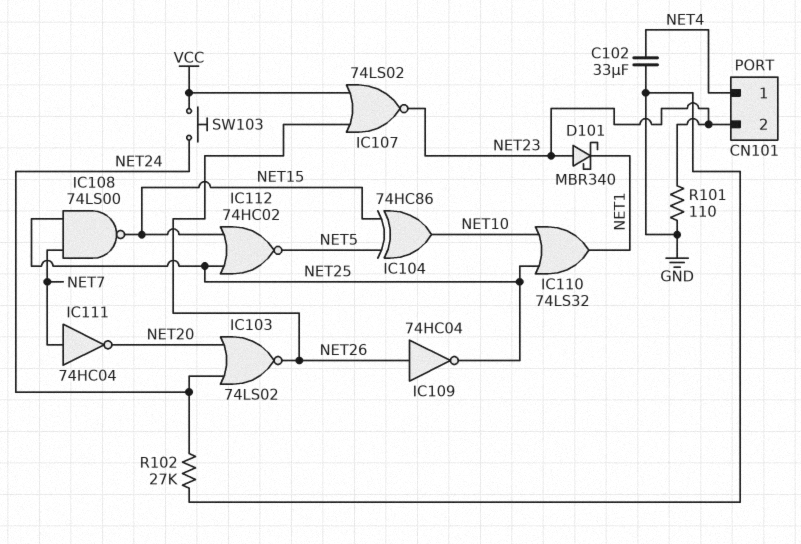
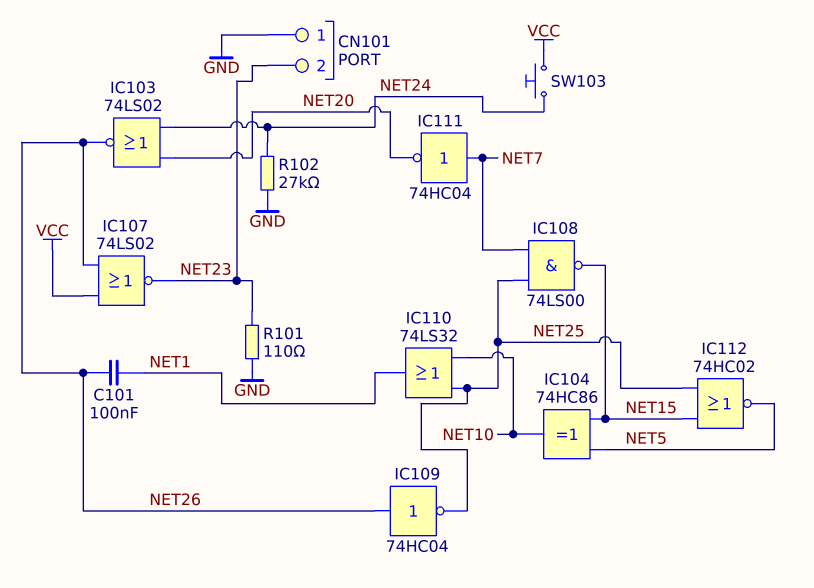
C101: none -> 100nF (NET1, NET26)
C102: 33uF (GND, NET4) -> none
CN101 pin 1: NET4 -> GND
D101: schottky MBR340 (A NET23, K NET1) -> none

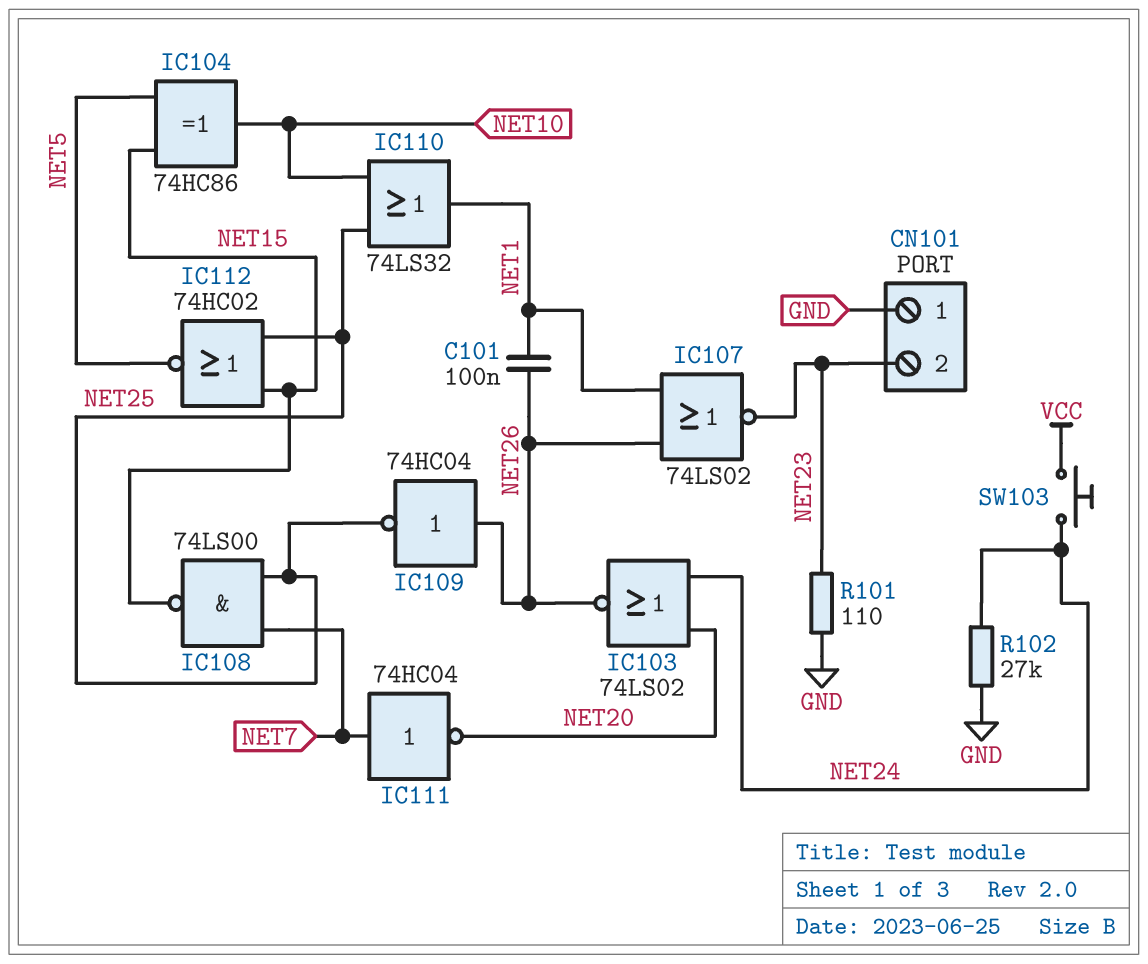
IC107: NOR 74LS02 (in NET26, in VCC, out NET23) -> NOR 74LS02 (in NET1, in NET26, out NET23)

